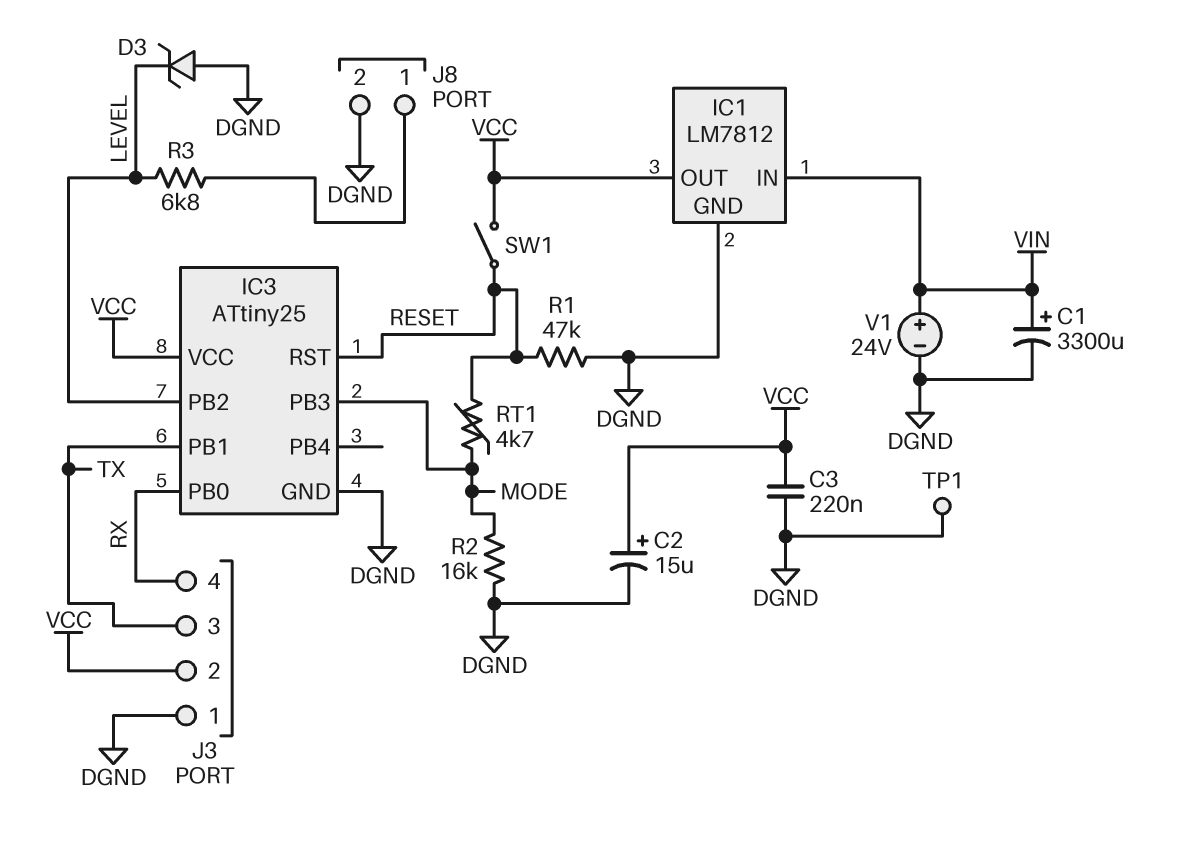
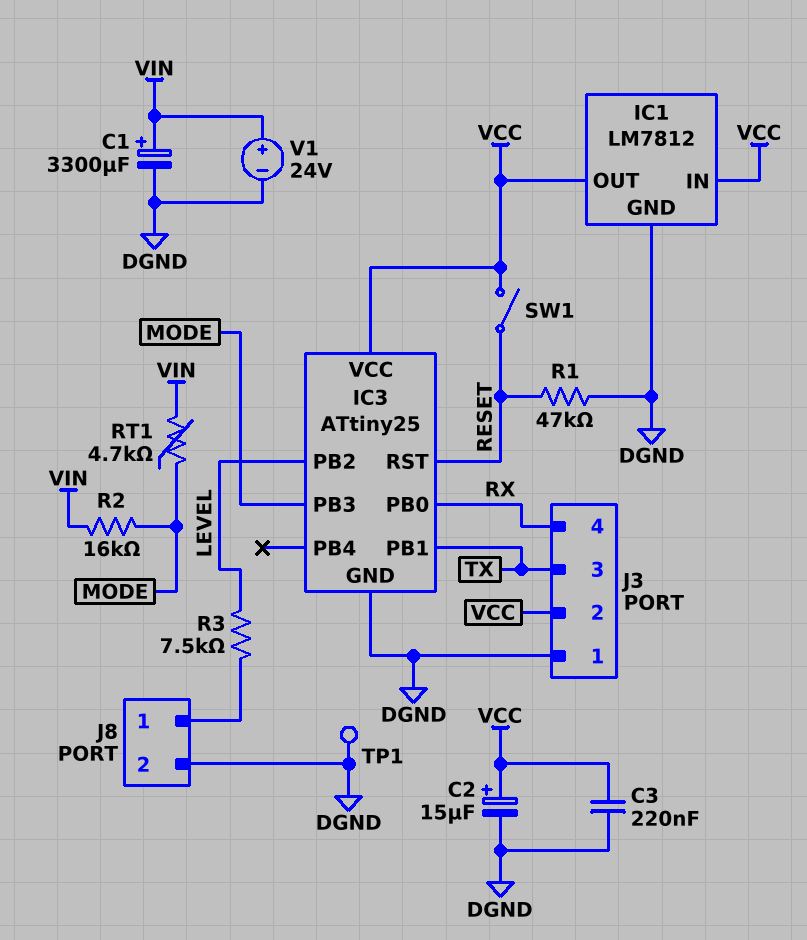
D3: zener (A DGND, K LEVEL) -> none
IC1 pin IN: VIN -> VCC
R2: 16k (DGND, MODE) -> 16k (MODE, VIN)
R3: 6.8k (J8/1, LEVEL) -> 7.5k (J8/1, LEVEL)
RT1: 4.7k (MODE, RESET) -> 4.7k (MODE, VIN)

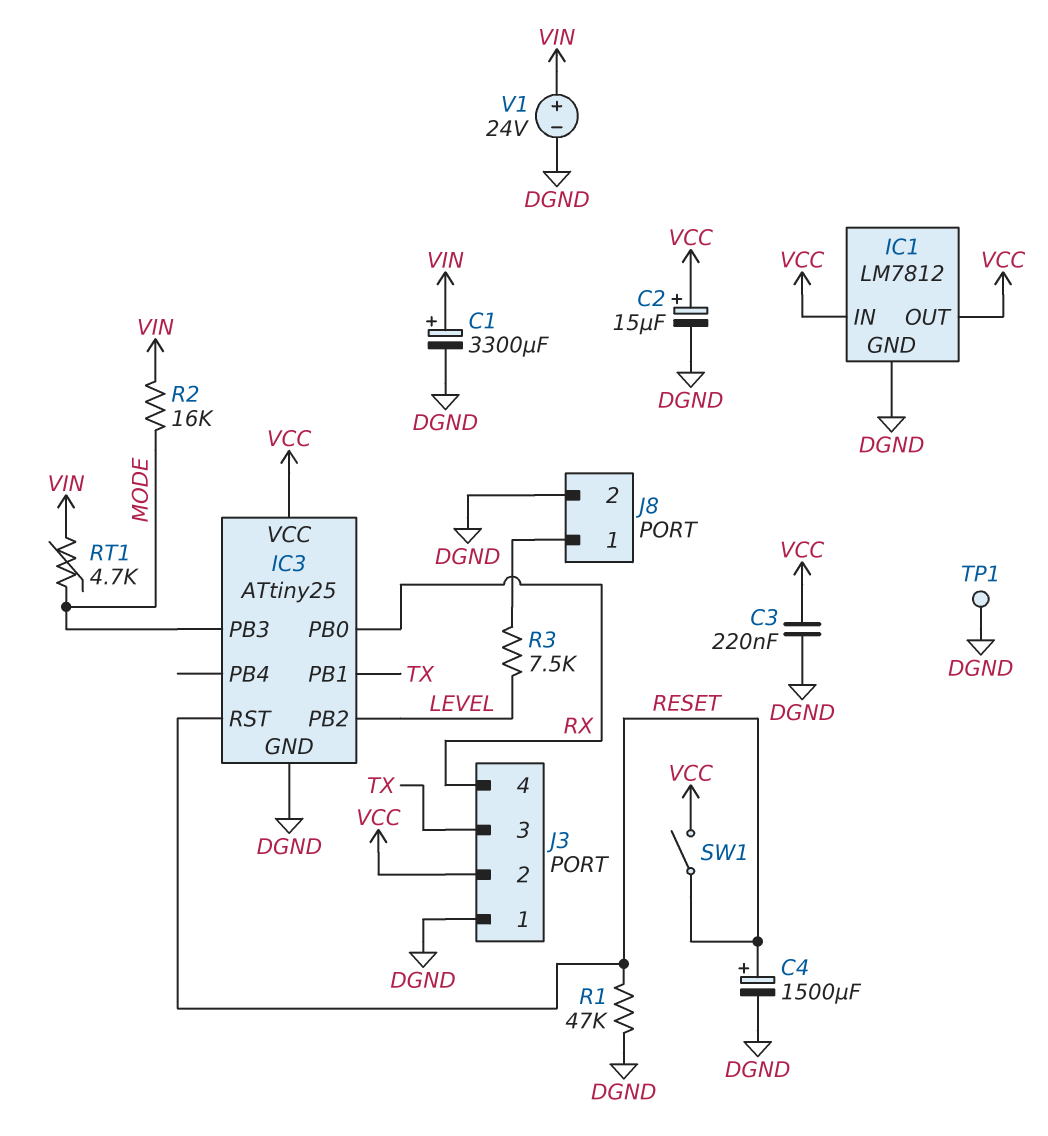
C4: none -> 1500uF (plus RESET, minus DGND)

